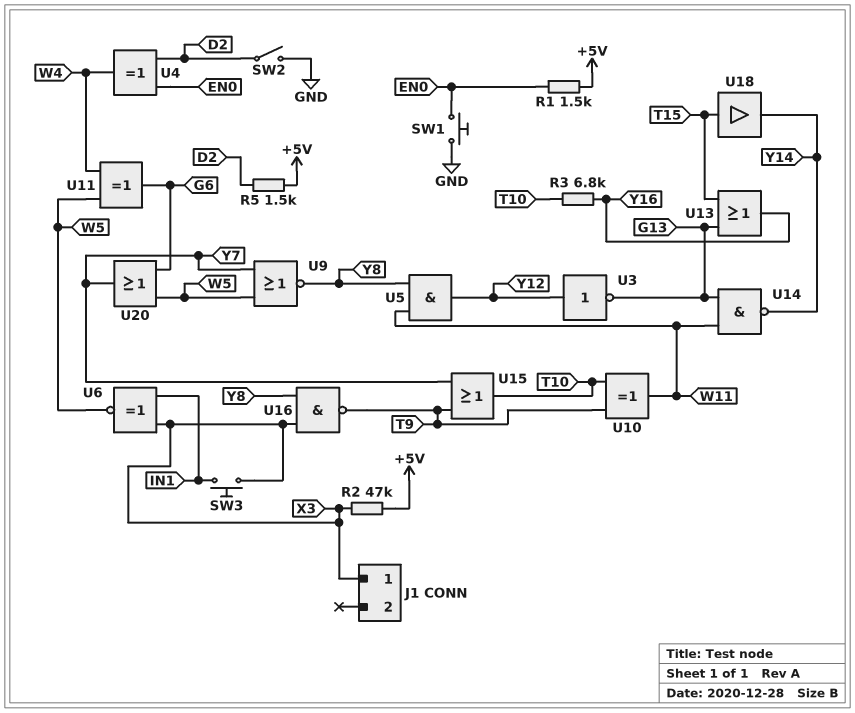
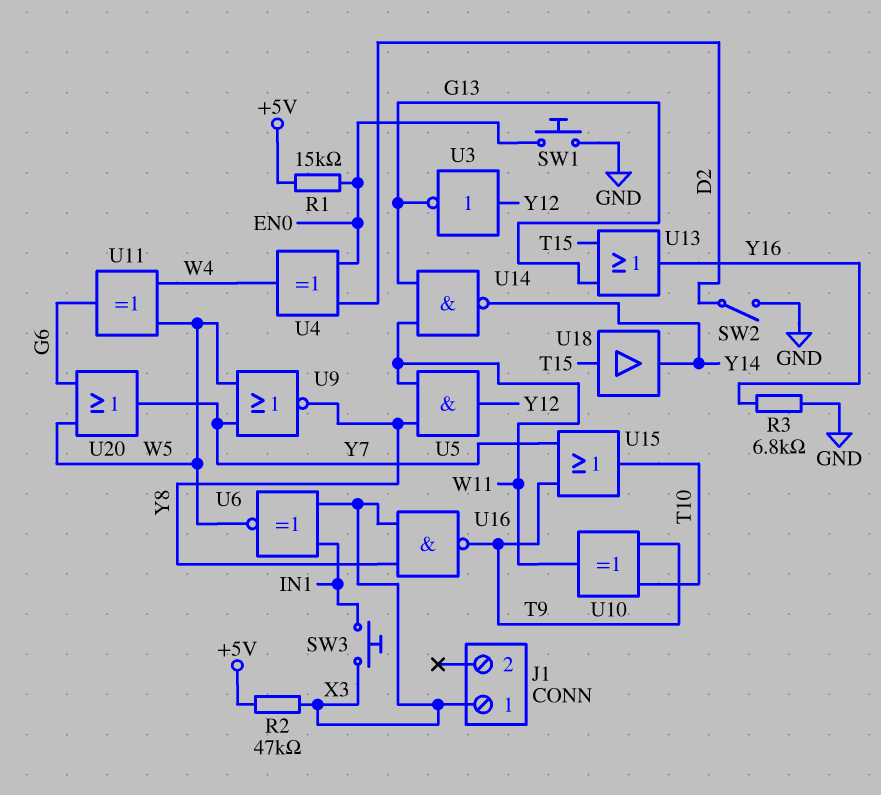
R1: 1.5k (+5V, EN0) -> 15k (+5V, EN0)
R3: 6.8k (T10, Y16) -> 6.8k (GND, Y16)
R5: 1.5k (+5V, D2) -> none

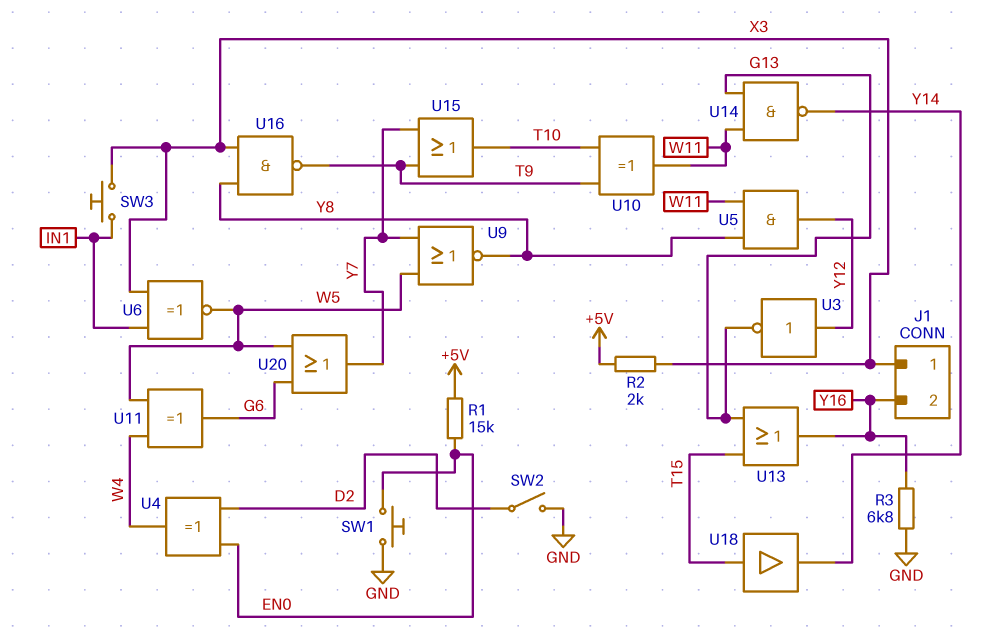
J1 pin 2: none -> Y16
R2: 47k (+5V, X3) -> 2k (+5V, X3)

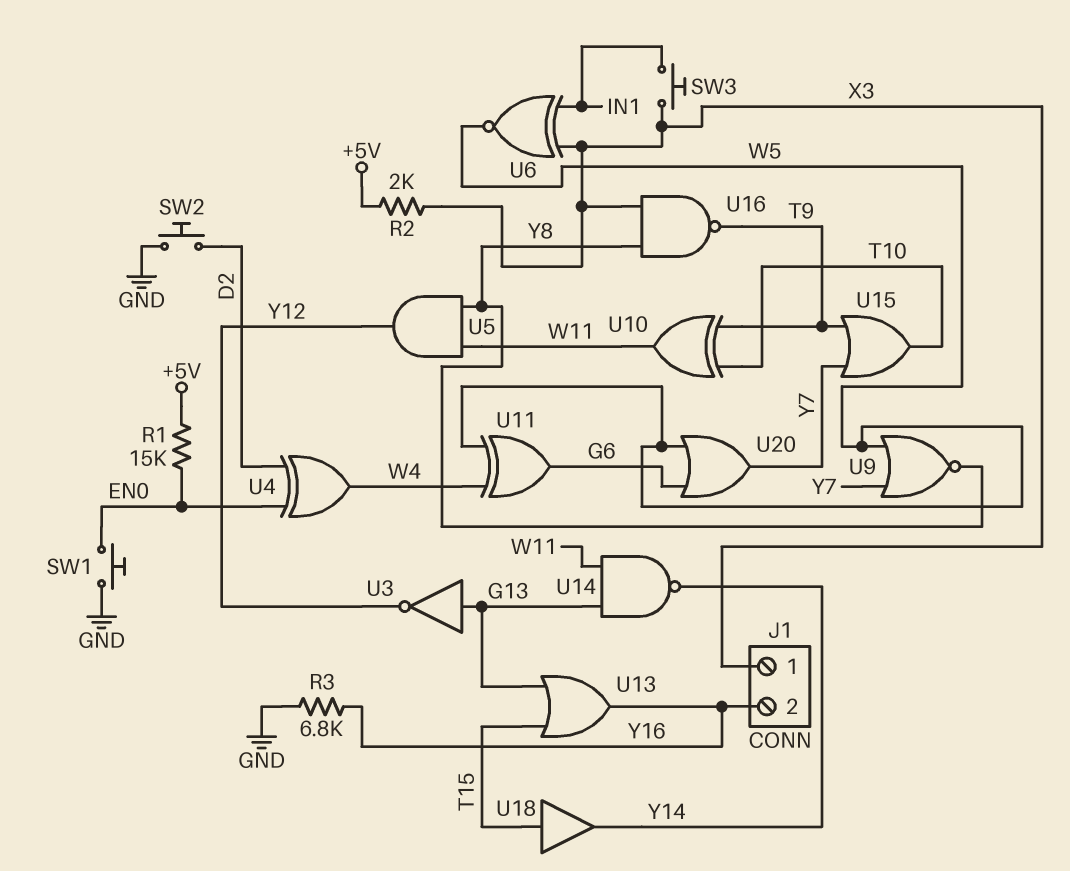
SW2: switch (D2, GND) -> button (D2, GND)
U3: NOT (in Y12, out G13) -> NOT (in G13, out Y12)

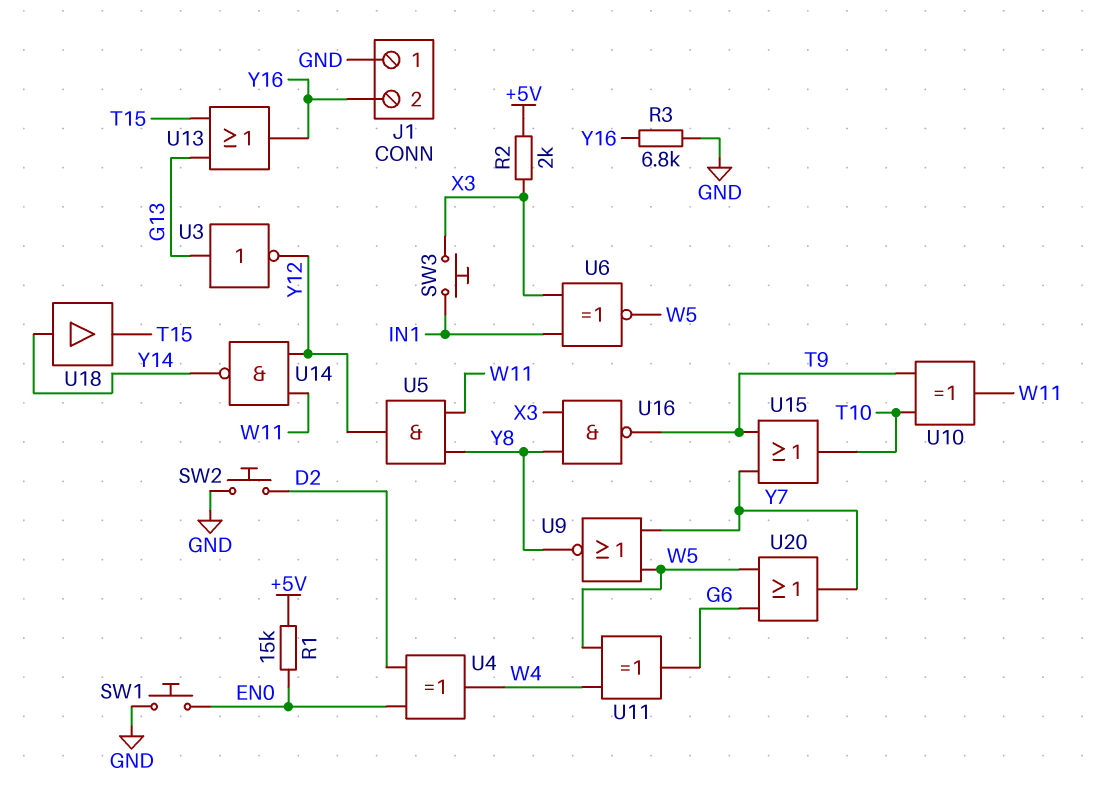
J1 pin 1: X3 -> GND
U14: NAND (in G13, in W11, out Y14) -> NAND (in W11, in Y12, out Y14)
U18: buffer (in T15, out Y14) -> buffer (in Y14, out T15)

